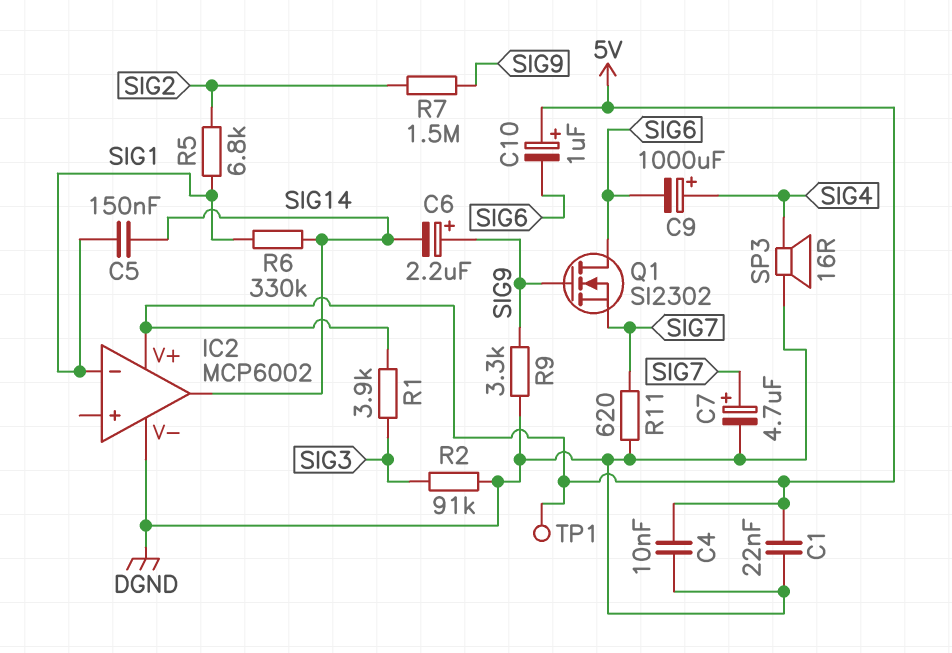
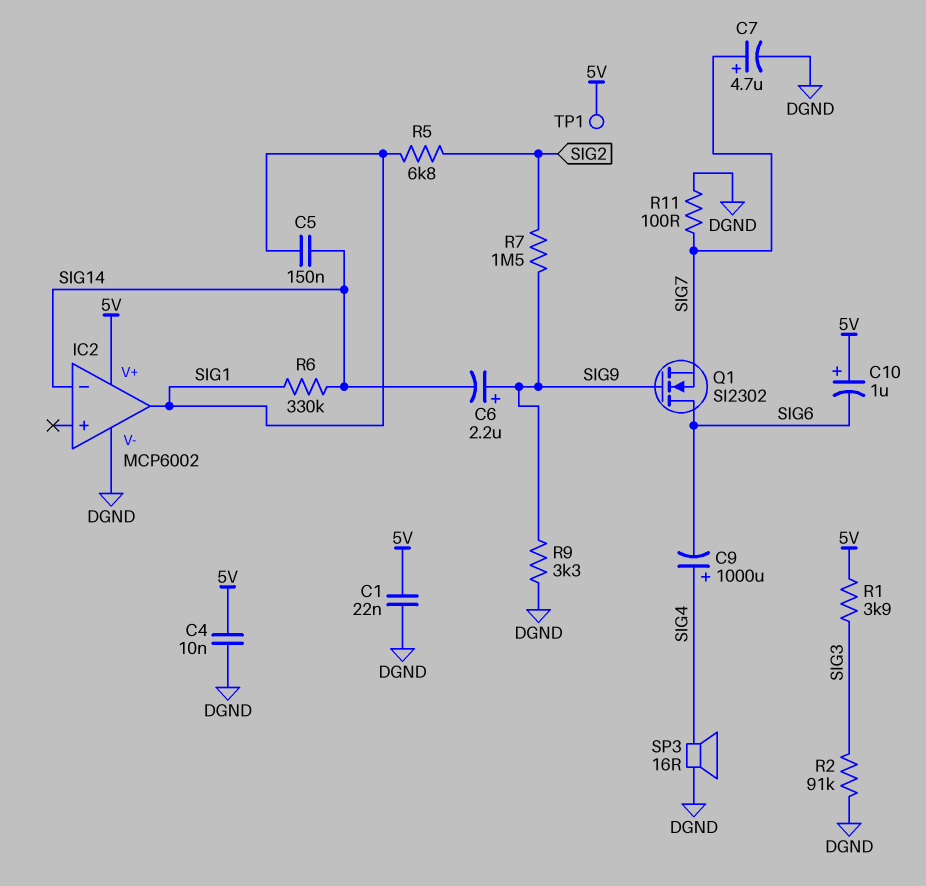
IC2 pin in-: SIG1 -> SIG14
IC2 pin out: SIG14 -> SIG1
R11: 620 (DGND, SIG7) -> 100 (DGND, SIG7)

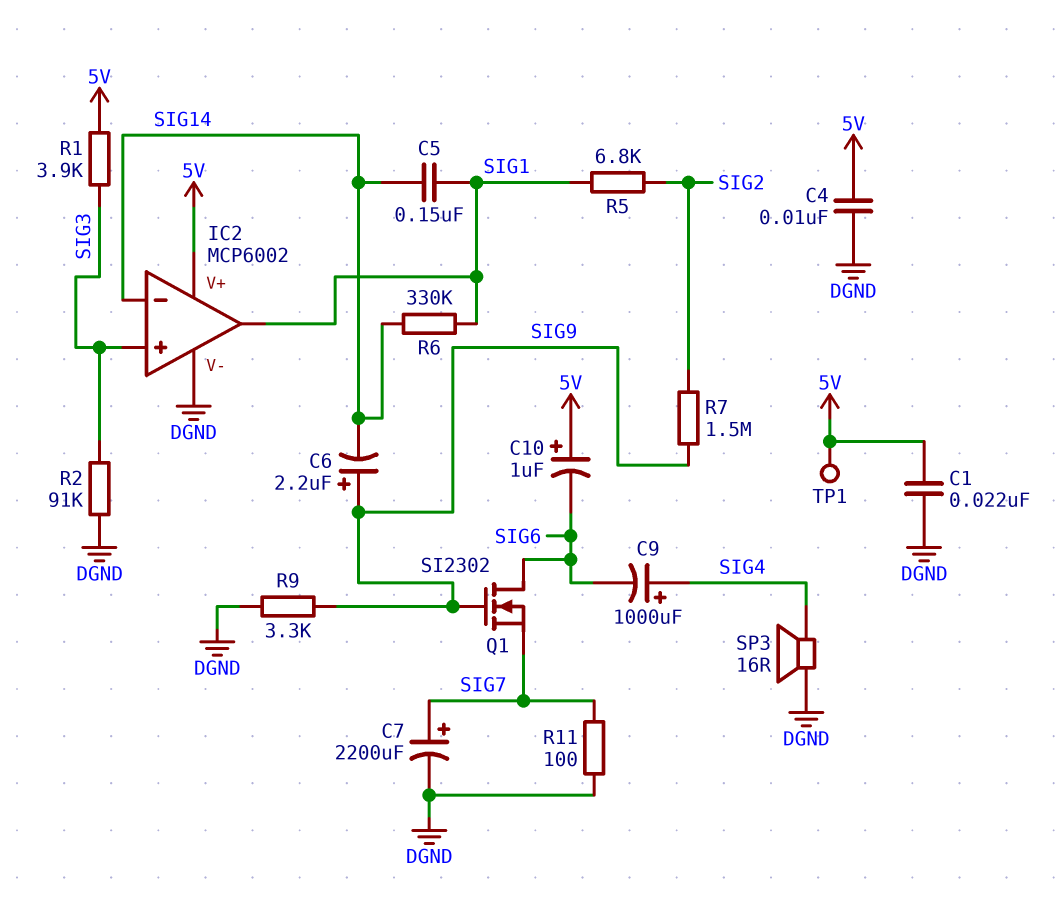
C7: 4.7uF (plus SIG7, minus DGND) -> 2200uF (plus SIG7, minus DGND)
IC2 pin in+: none -> SIG3

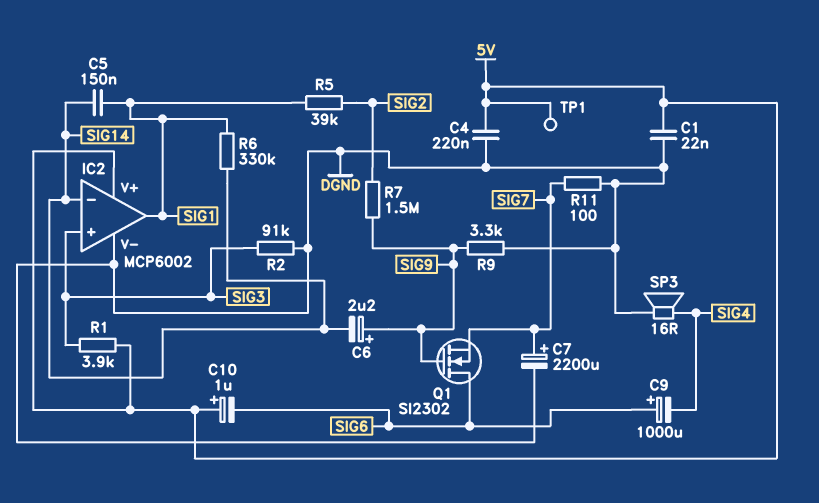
C4: 10nF (5V, DGND) -> 220nF (5V, DGND)
C9: 1000uF (plus SIG4, minus SIG6) -> 1000uF (plus SIG6, minus SIG4)
R5: 6.8k (SIG1, SIG2) -> 39k (SIG1, SIG2)

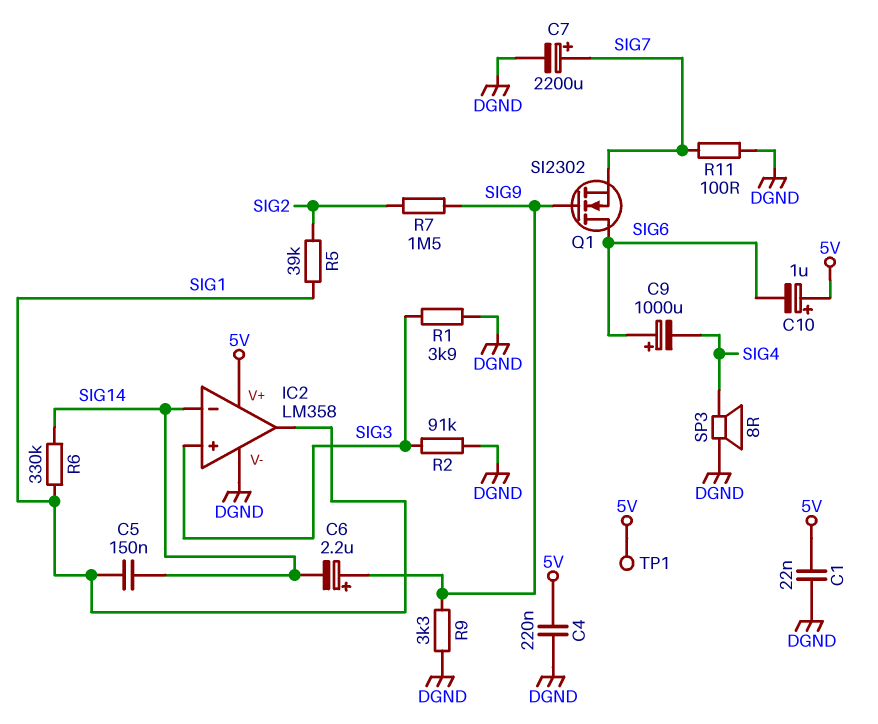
IC2: MCP6002 -> LM358
R1: 3.9k (5V, SIG3) -> 3.9k (DGND, SIG3)
SP3: speaker 16R (DGND, SIG4) -> speaker 8R (DGND, SIG4)

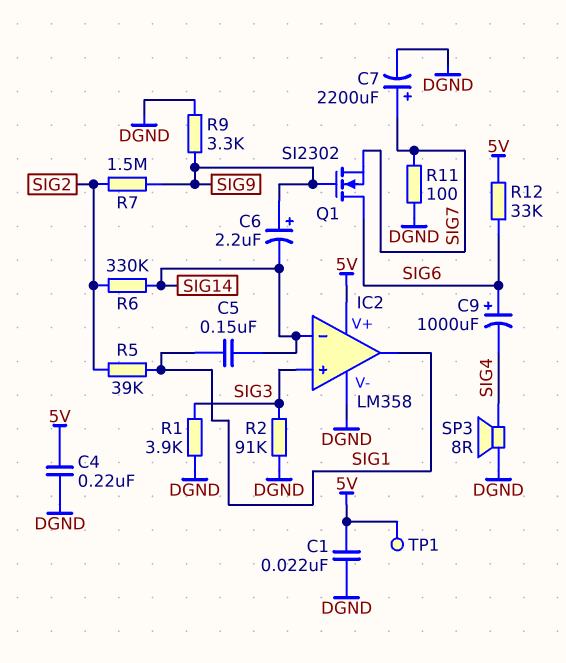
C10: 1uF (plus 5V, minus SIG6) -> none
R6: 330k (SIG1, SIG14) -> 330k (SIG2, SIG14)
R12: none -> 33k (5V, SIG6)

